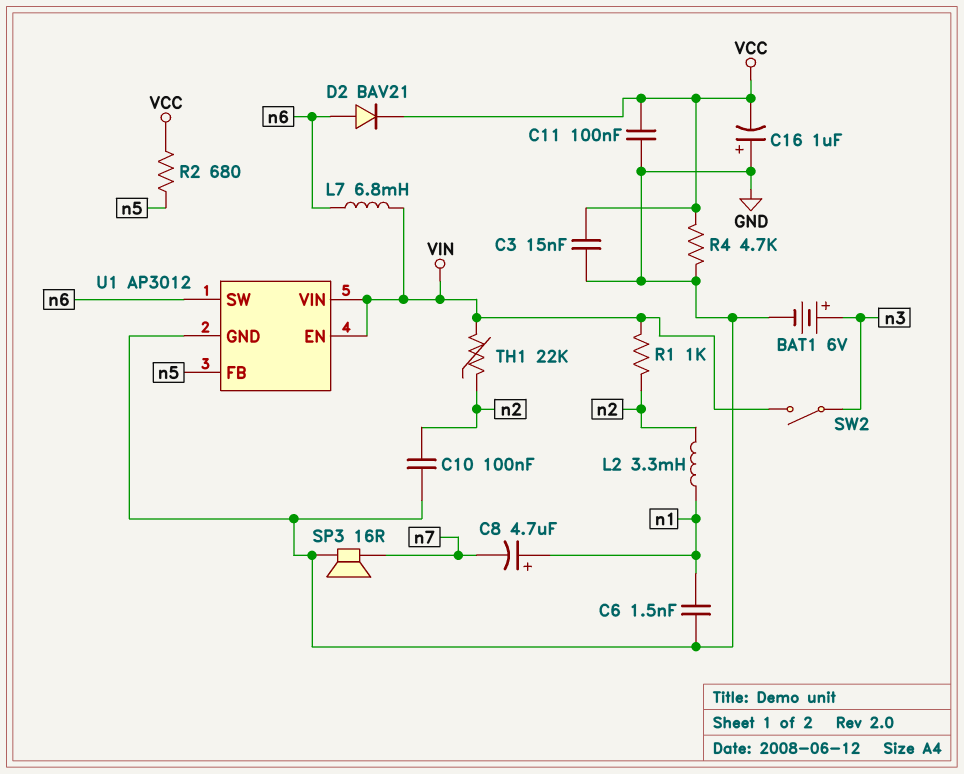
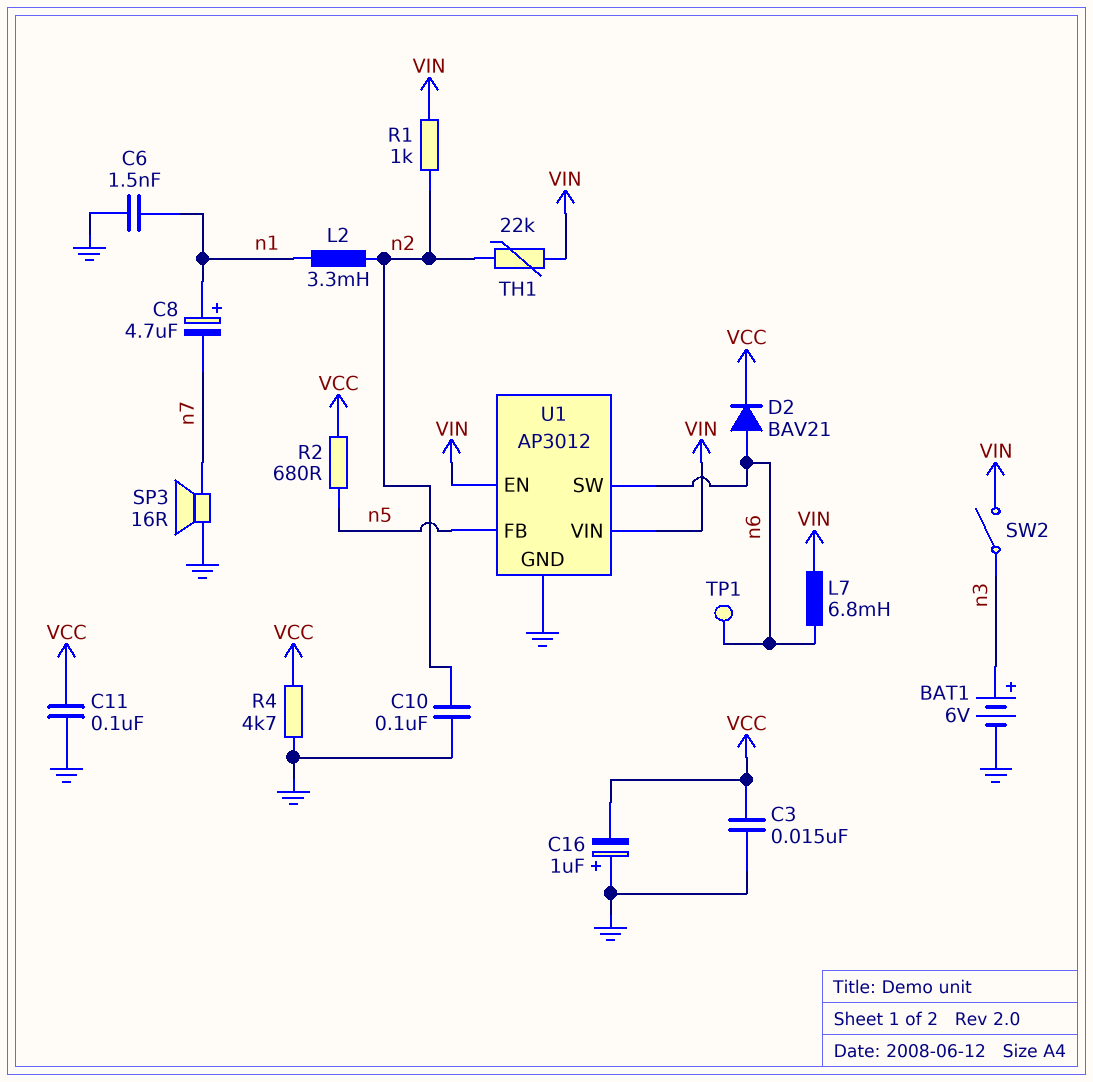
TP1: none -> test point (n6)

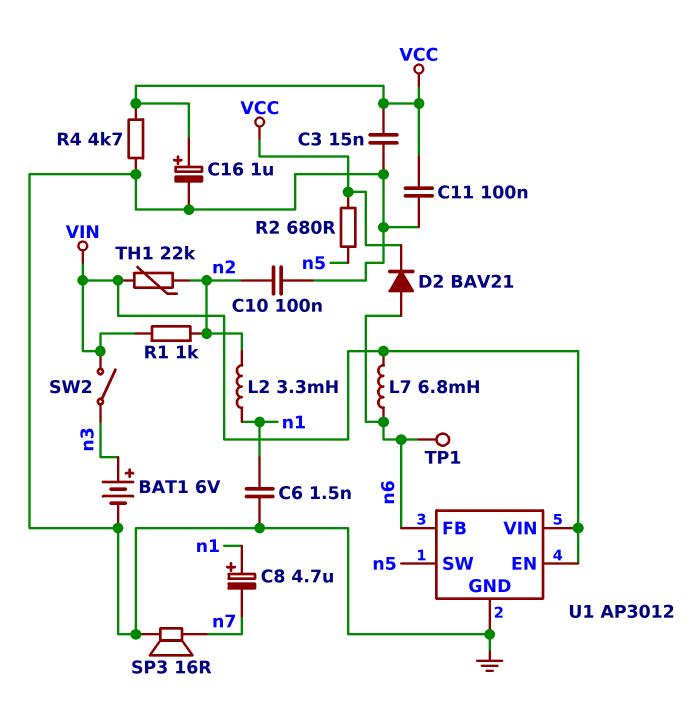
C16: 1uF (plus GND, minus VCC) -> 1uF (plus VCC, minus GND)
U1 pin FB: n5 -> n6
U1 pin SW: n6 -> n5

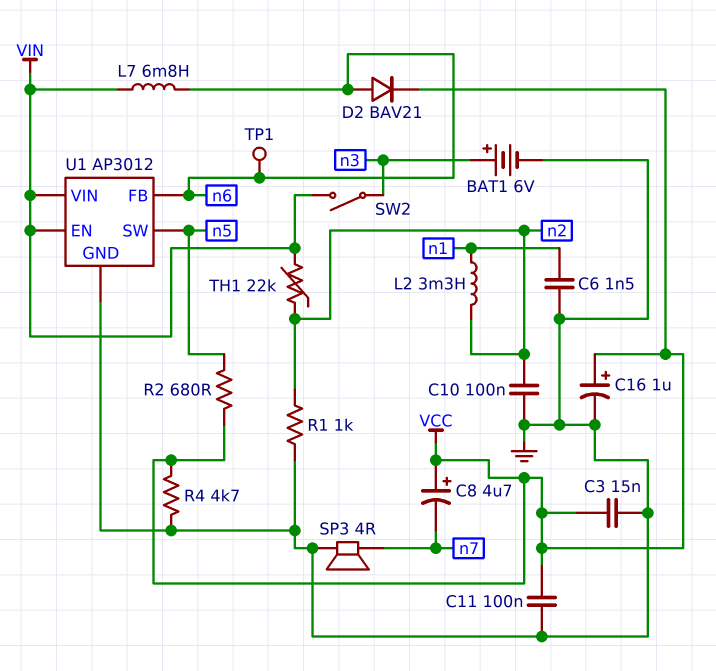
C8: 4.7uF (plus n1, minus n7) -> 4.7uF (plus VCC, minus n7)
R1: 1k (VIN, n2) -> 1k (GND, n2)
SP3: speaker 16R (GND, n7) -> speaker 4R (GND, n7)

